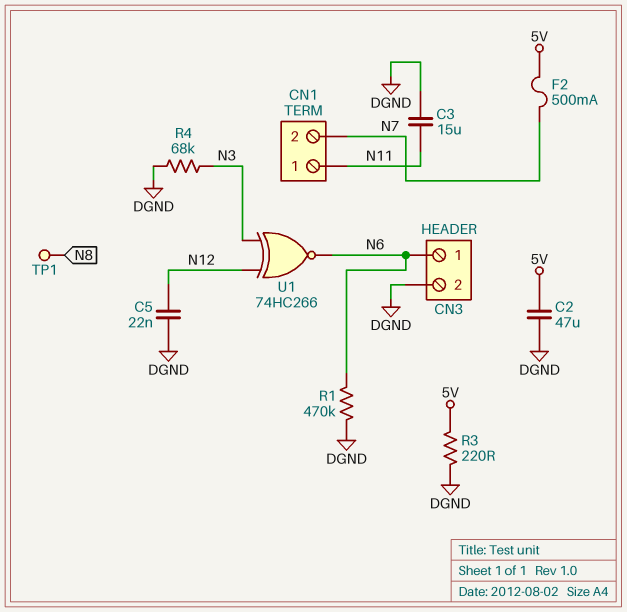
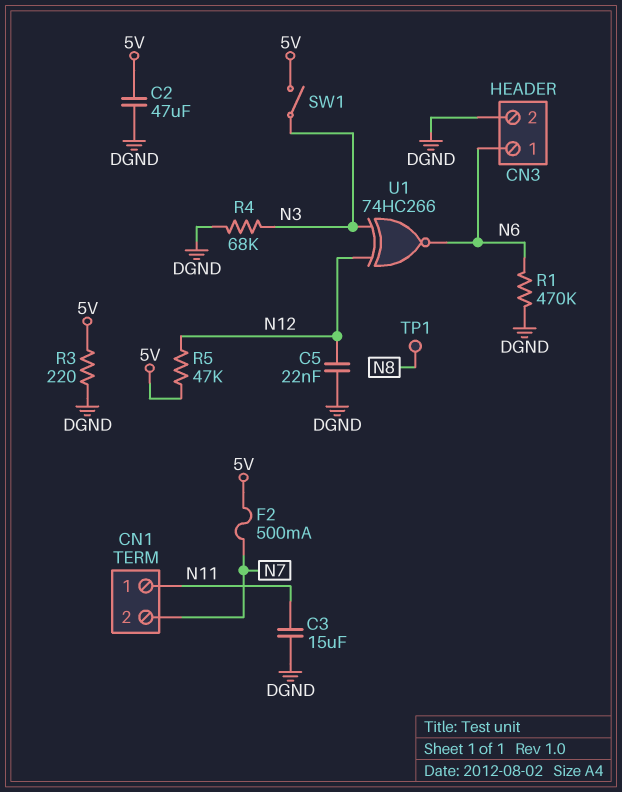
R5: none -> 47k (5V, N12)
SW1: none -> switch (5V, N3)

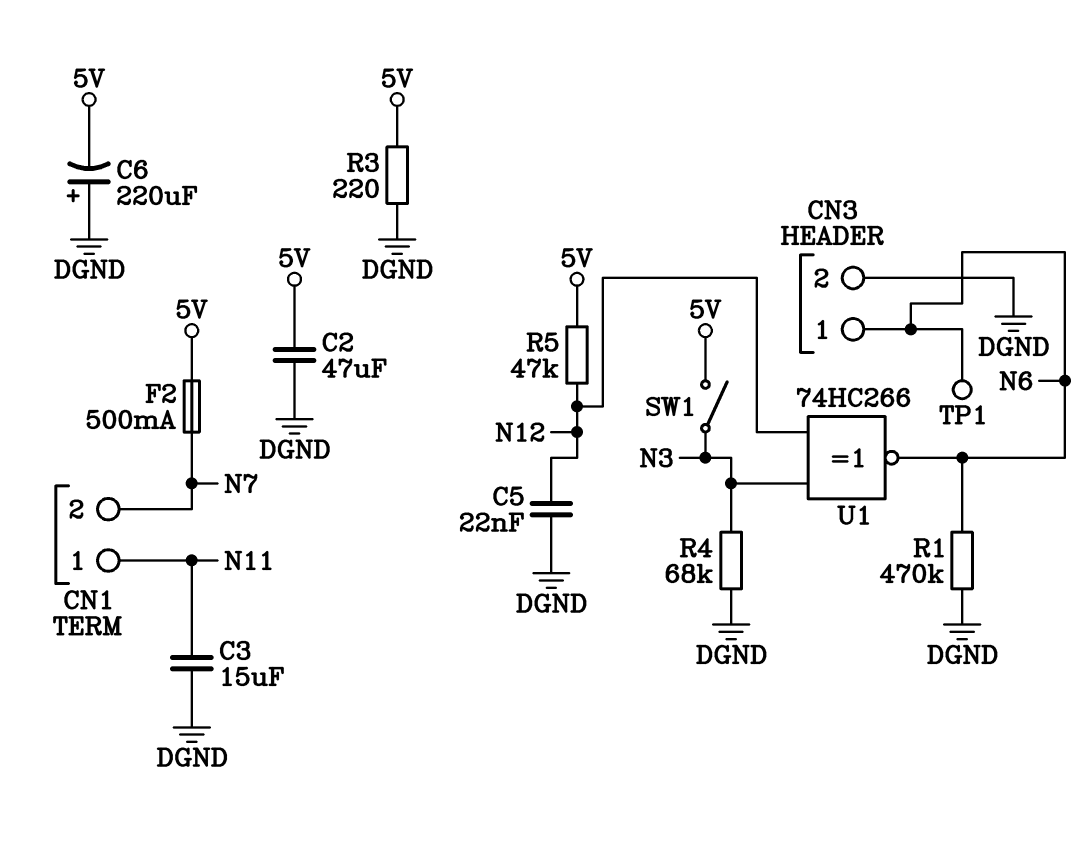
C6: none -> 220uF (plus DGND, minus 5V)
TP1: test point (N8) -> test point (N6)

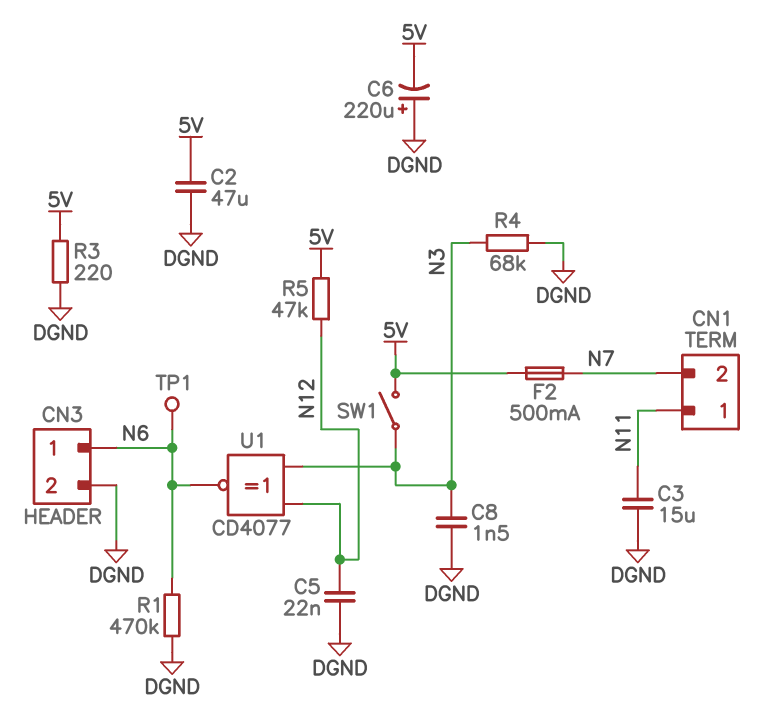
C8: none -> 1.5nF (DGND, N3)
U1: XNOR 74HC266 (in N3, in N12, out N6) -> XNOR CD4077 (in N3, in N12, out N6)

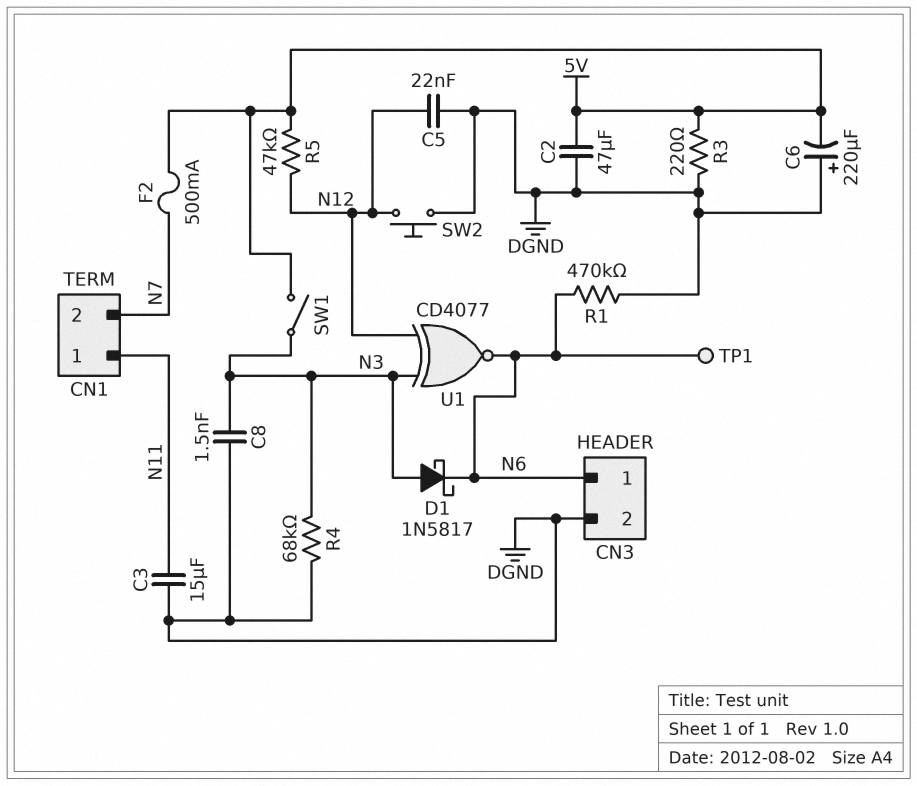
D1: none -> schottky 1N5817 (A N3, K N6)
SW2: none -> button (DGND, N12)

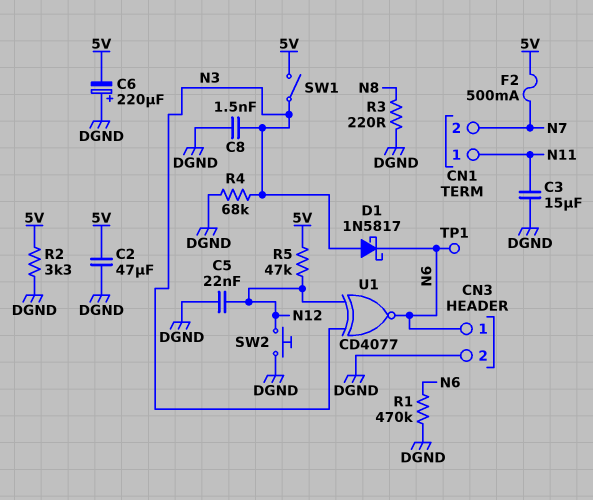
R2: none -> 3.3k (5V, DGND)
R3: 220 (5V, DGND) -> 220 (DGND, N8)

